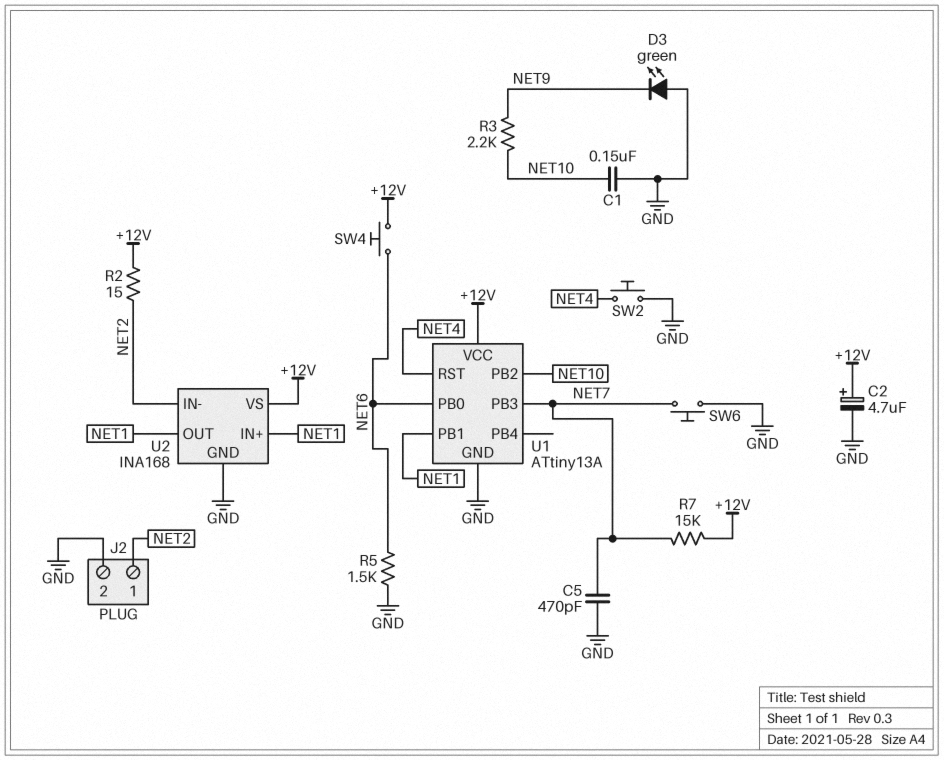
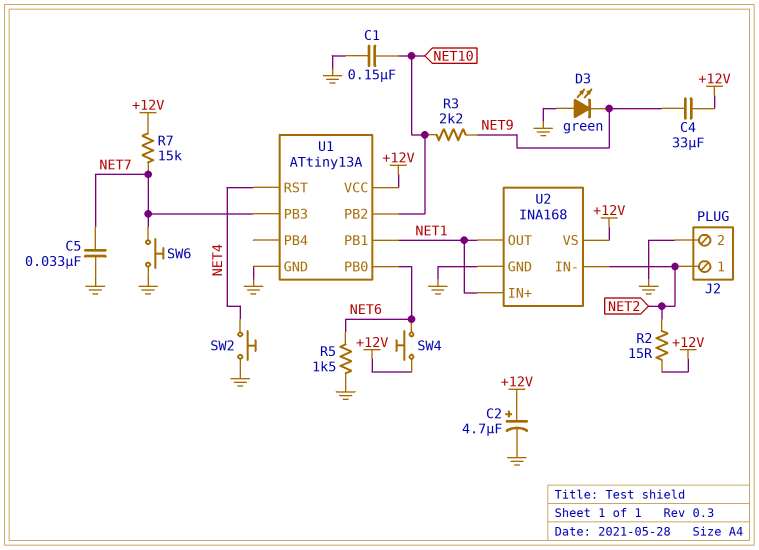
C4: none -> 33uF (+12V, NET9)
C5: 470pF (GND, NET7) -> 33nF (GND, NET7)

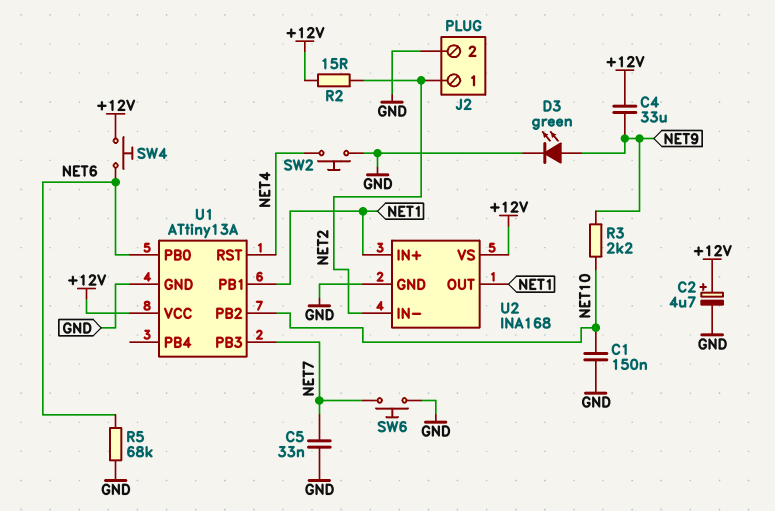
D3: LED green (A GND, K NET9) -> LED green (A NET9, K GND)
R5: 1.5k (GND, NET6) -> 68k (GND, NET6)
R7: 15k (+12V, NET7) -> none

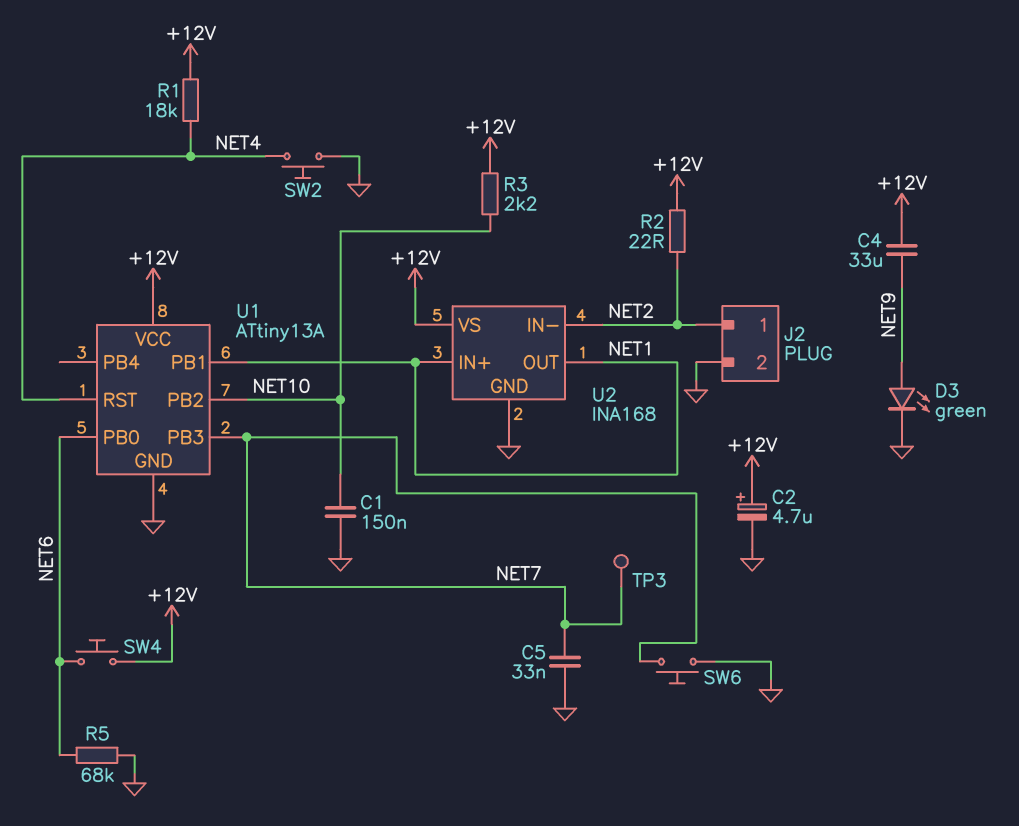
R1: none -> 18k (+12V, NET4)
R2: 15 (+12V, NET2) -> 22 (+12V, NET2)
R3: 2.2k (NET9, NET10) -> 2.2k (+12V, NET10)
TP3: none -> test point (NET7)

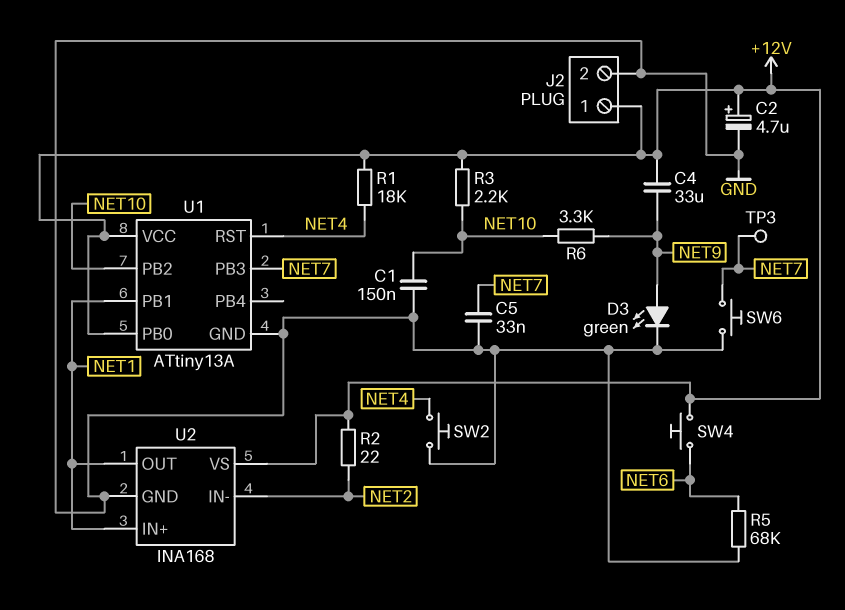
J2 pin 1: NET2 -> +12V
R6: none -> 3.3k (NET9, NET10)
U1 pin PB0: NET6 -> +12V

